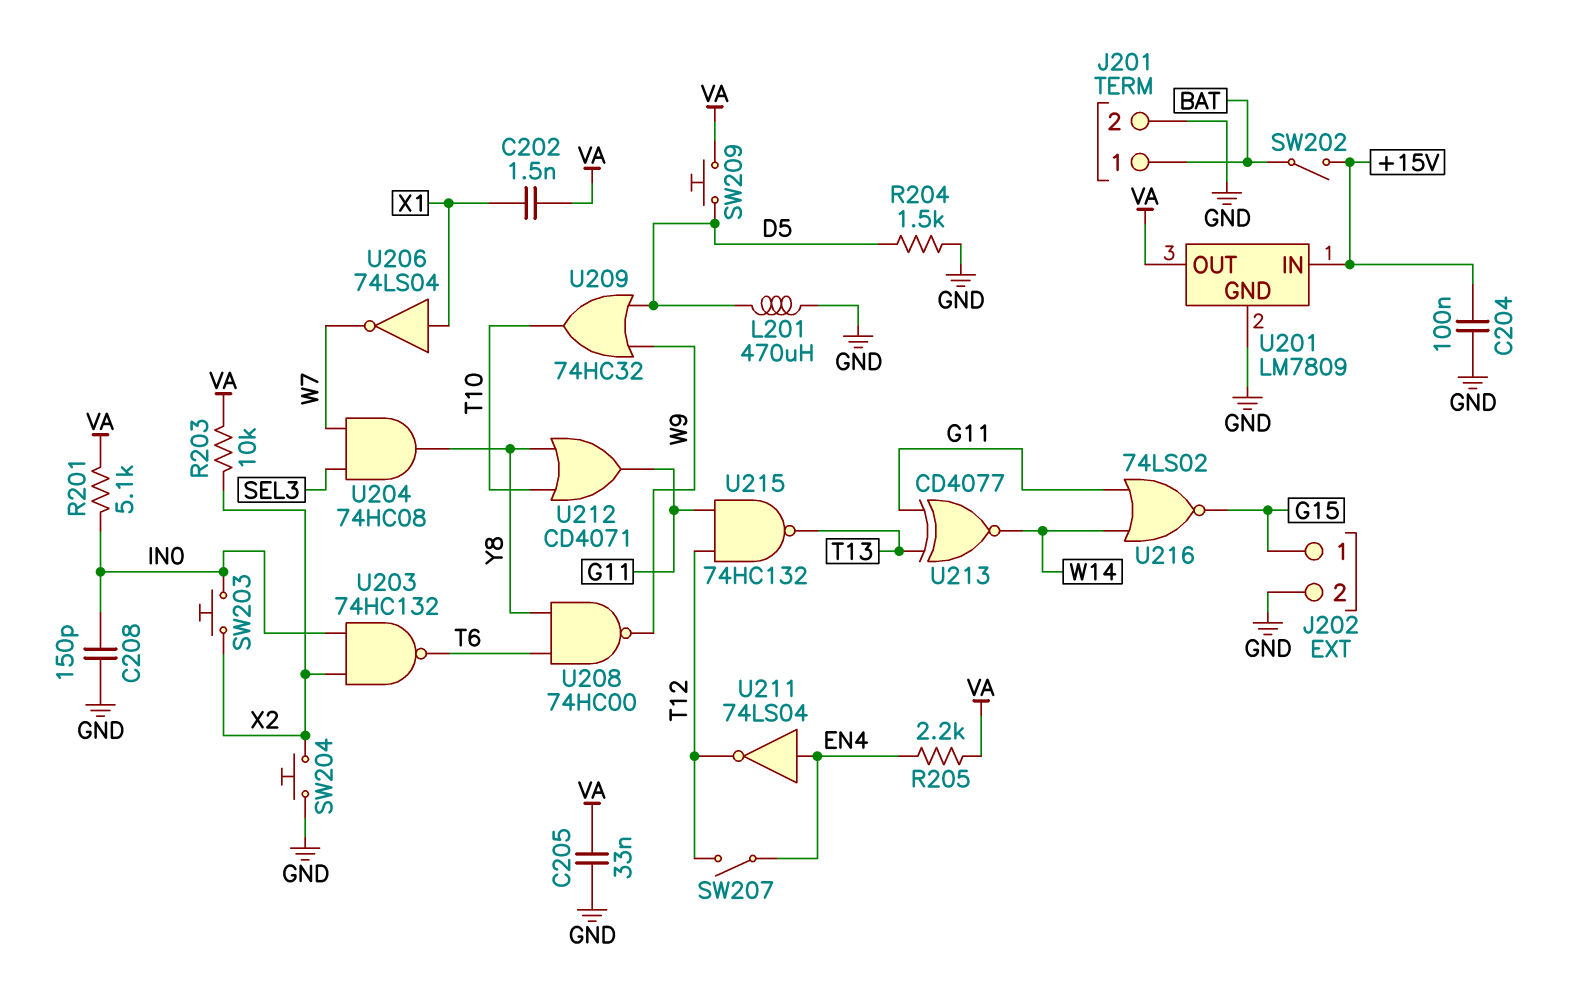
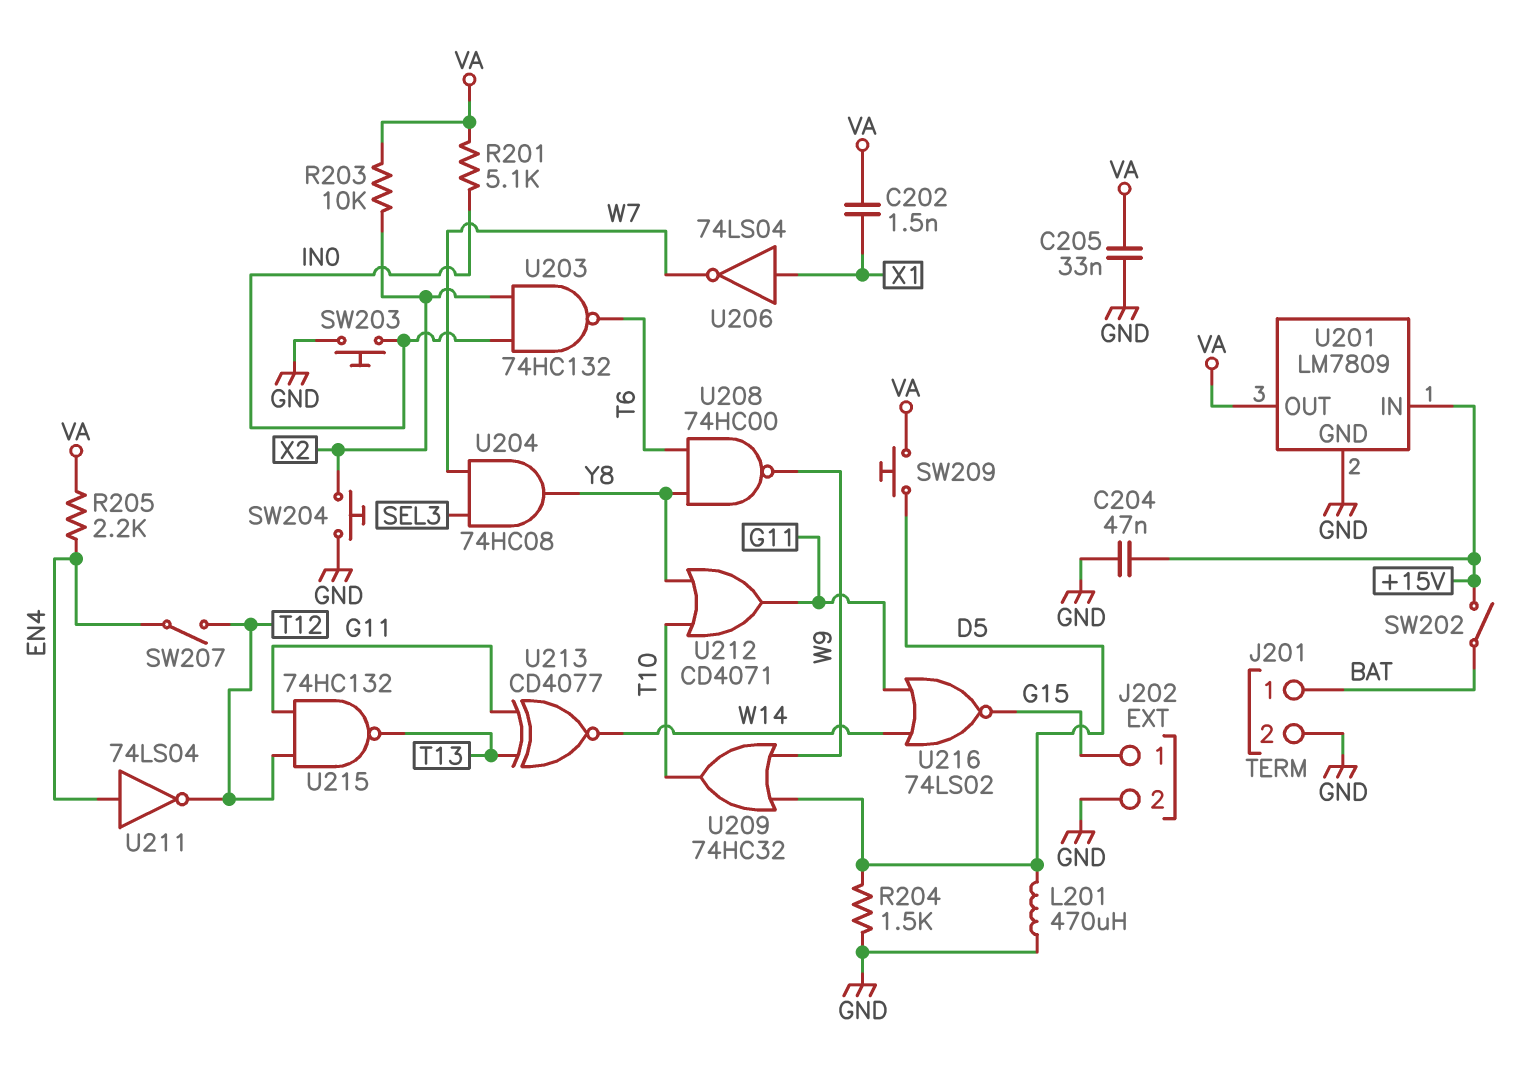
C204: 100nF (+15V, GND) -> 47nF (+15V, GND)
C208: 150pF (GND, IN0) -> none
SW203: button (IN0, X2) -> button (GND, IN0)

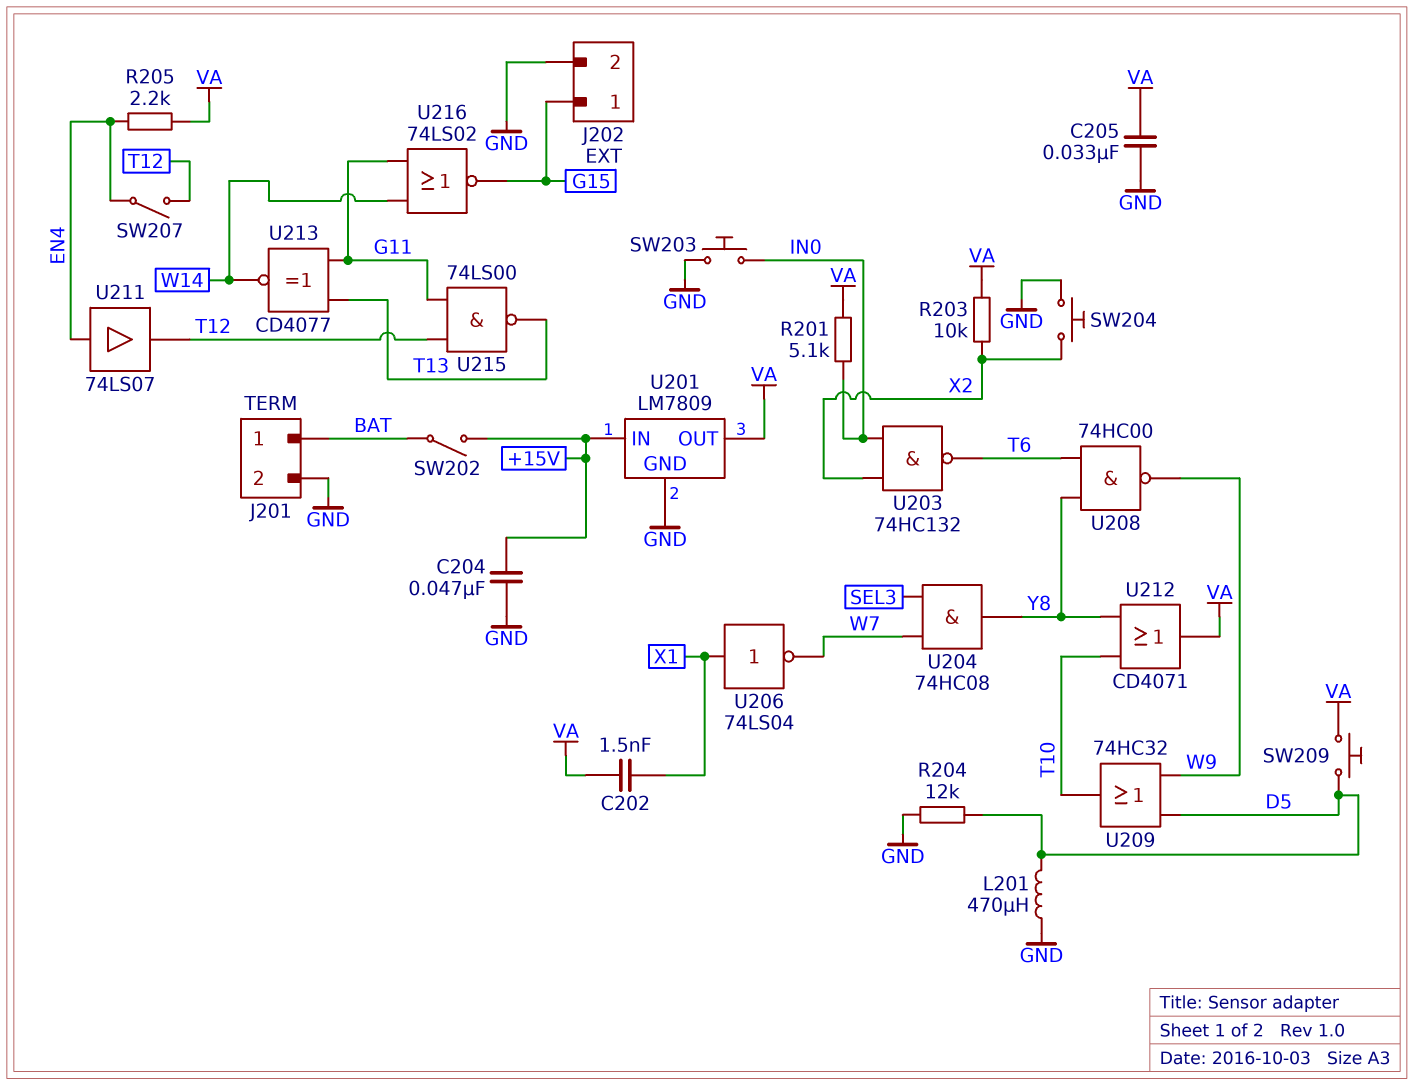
R204: 1.5k (D5, GND) -> 12k (D5, GND)
U211: NOT 74LS04 (in EN4, out T12) -> buffer 74LS07 (in EN4, out T12)
U212: OR CD4071 (in T10, in Y8, out G11) -> OR CD4071 (in T10, in Y8, out VA)
U215: NAND 74HC132 (in G11, in T12, out T13) -> NAND 74LS00 (in G11, in T12, out T13)

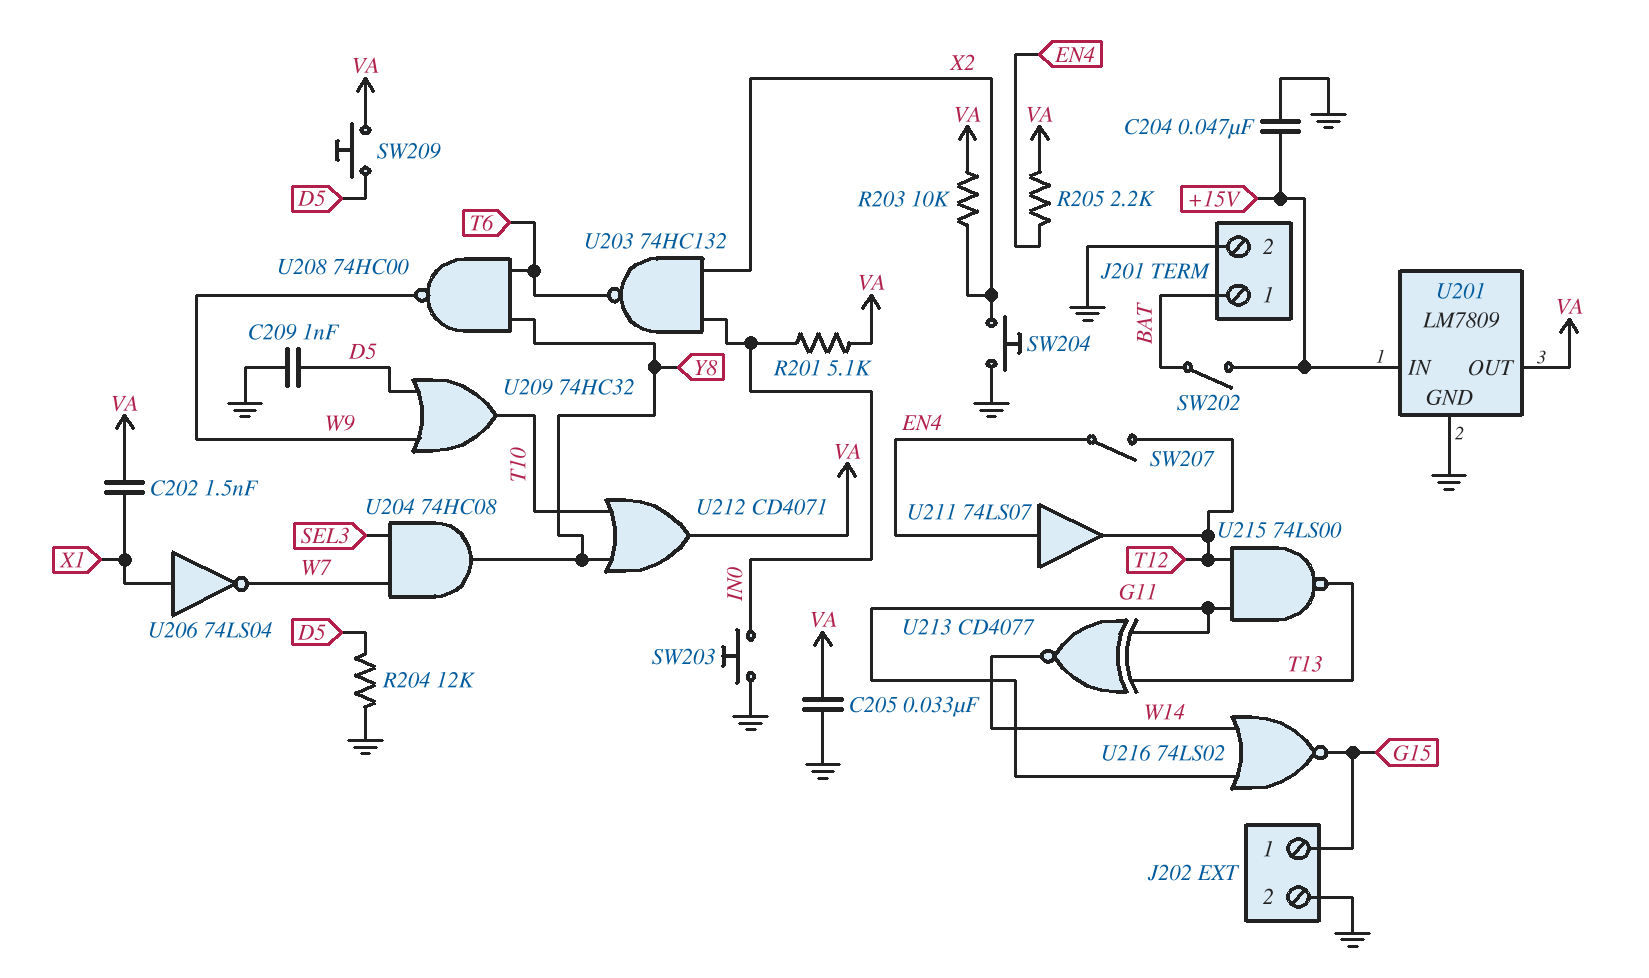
C209: none -> 1nF (D5, GND)
L201: 470uH (D5, GND) -> none

